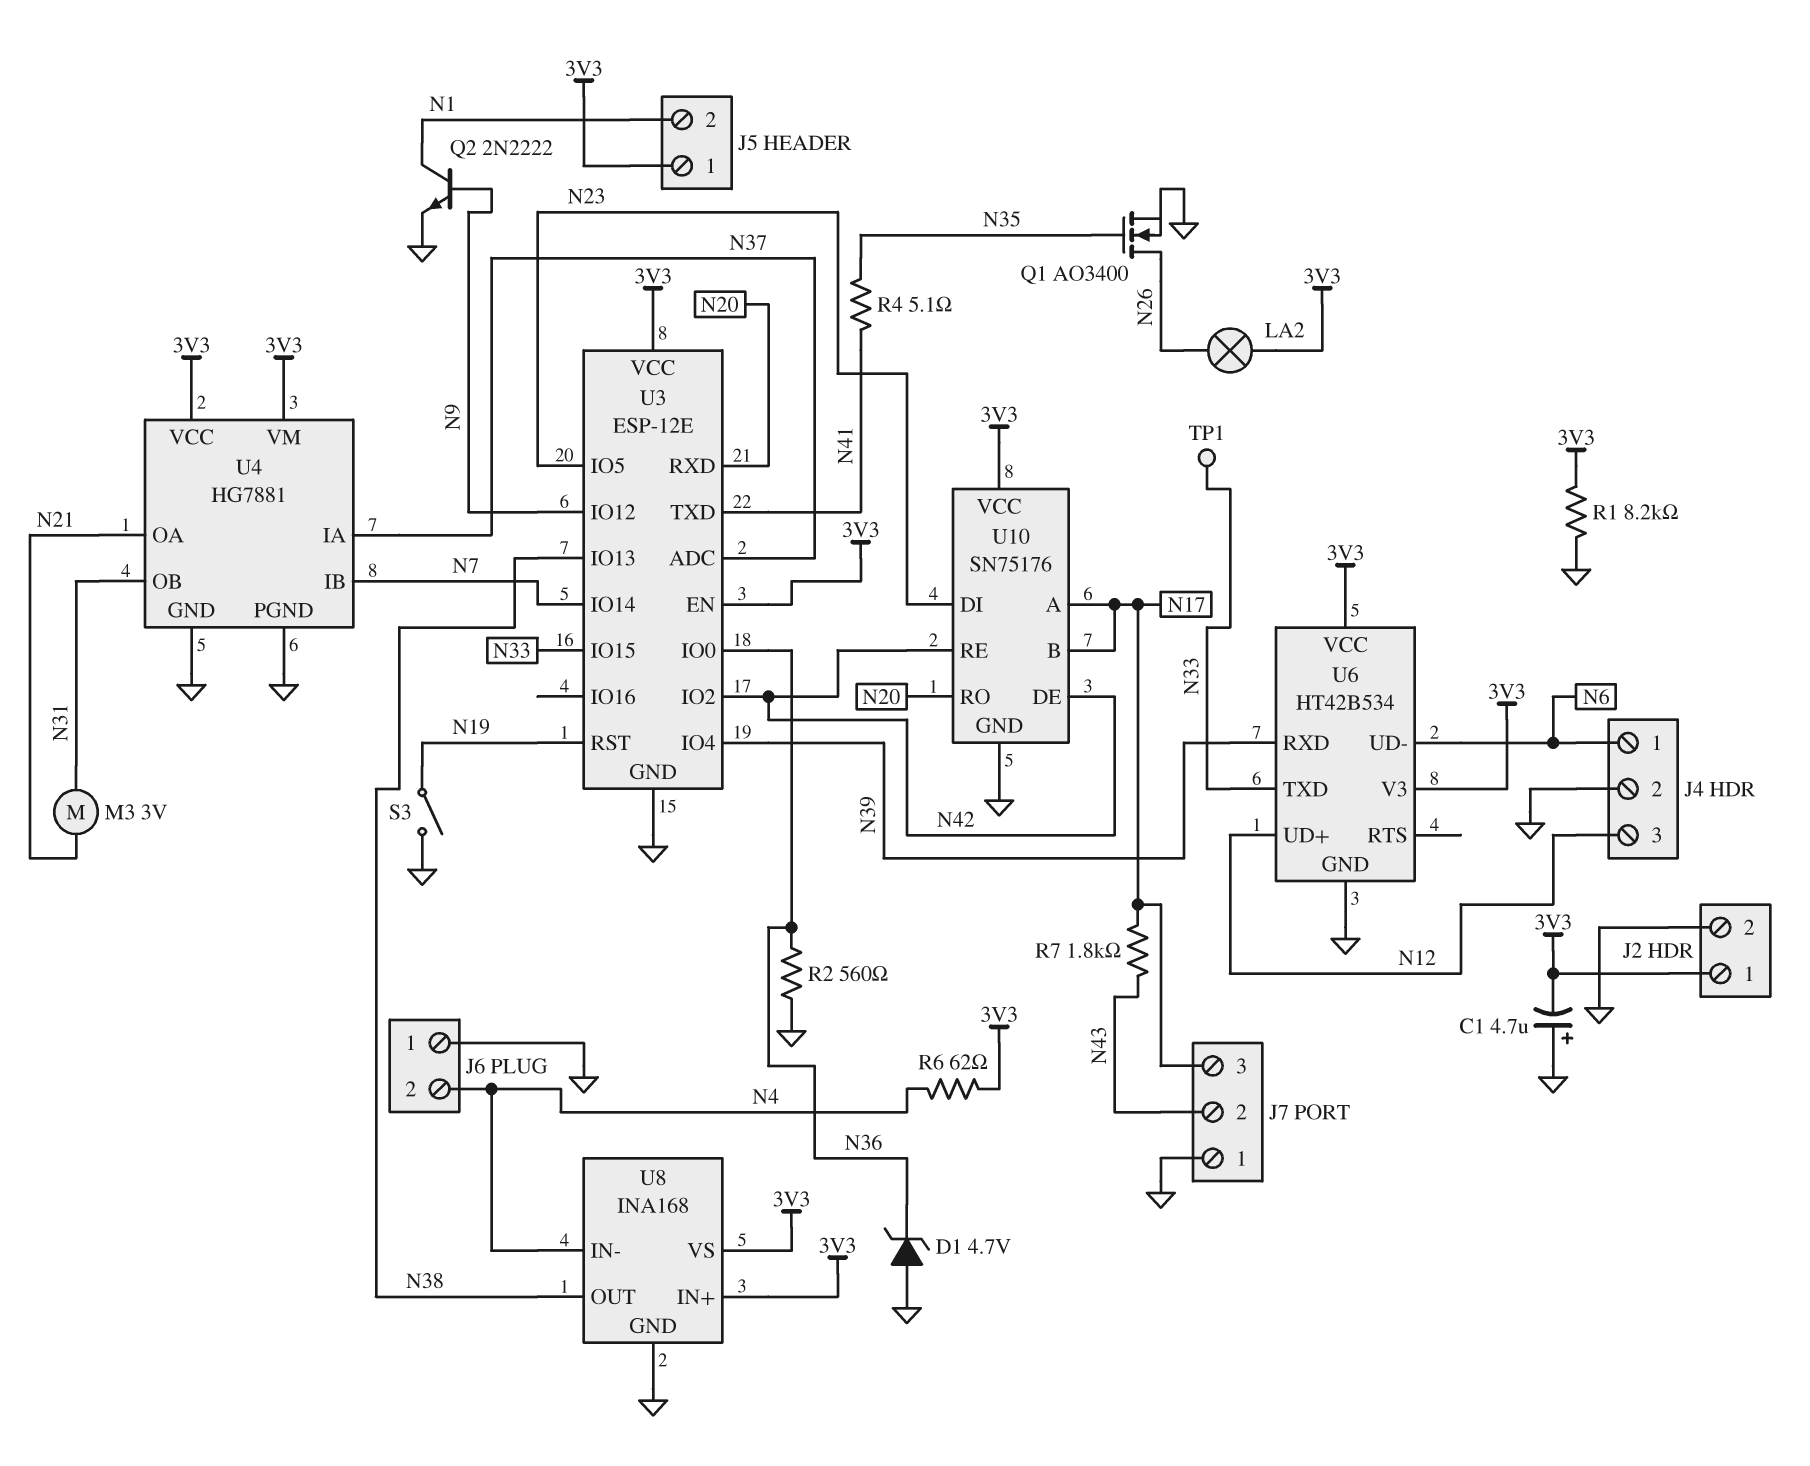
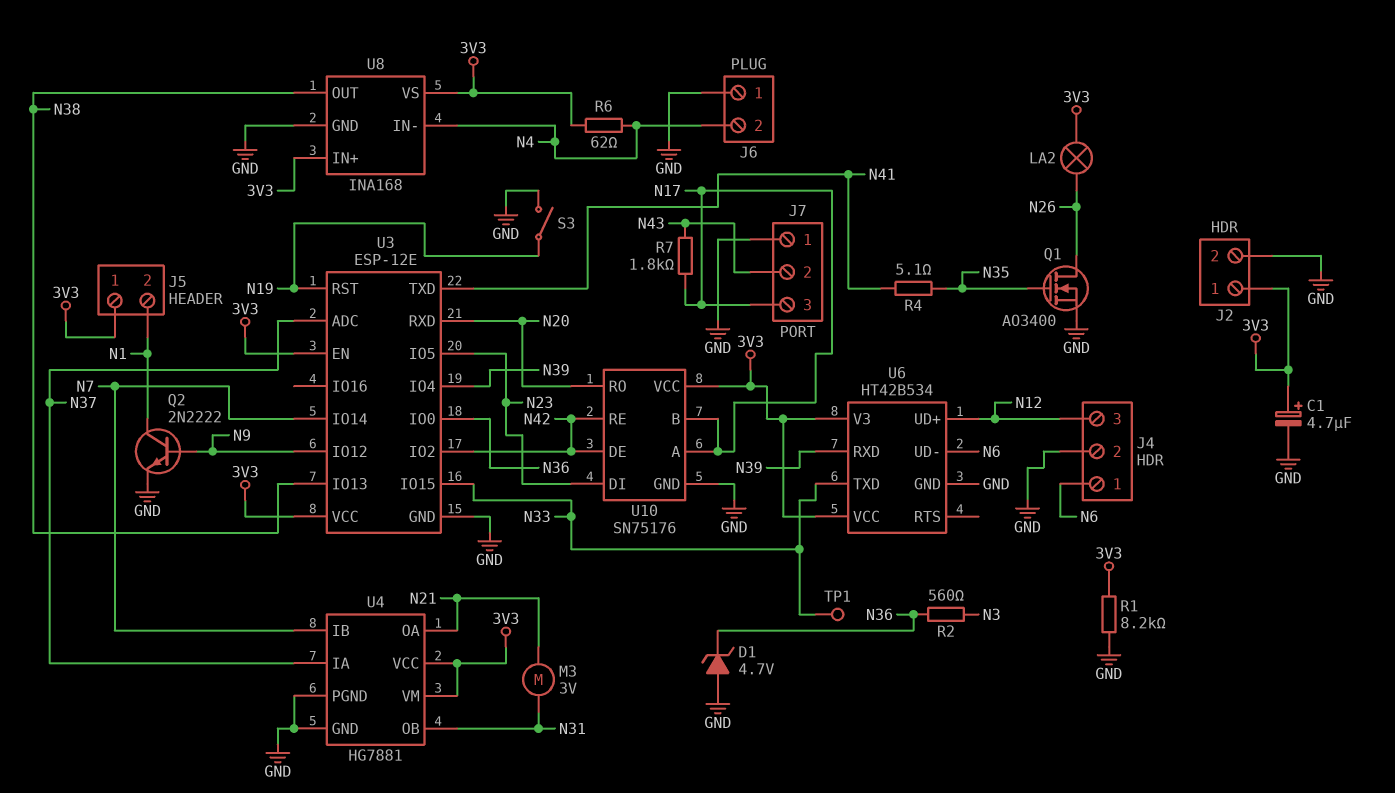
C1: 4.7uF (plus GND, minus 3V3) -> 4.7uF (plus 3V3, minus GND)
R2: 560 (GND, N36) -> 560 (N3, N36)

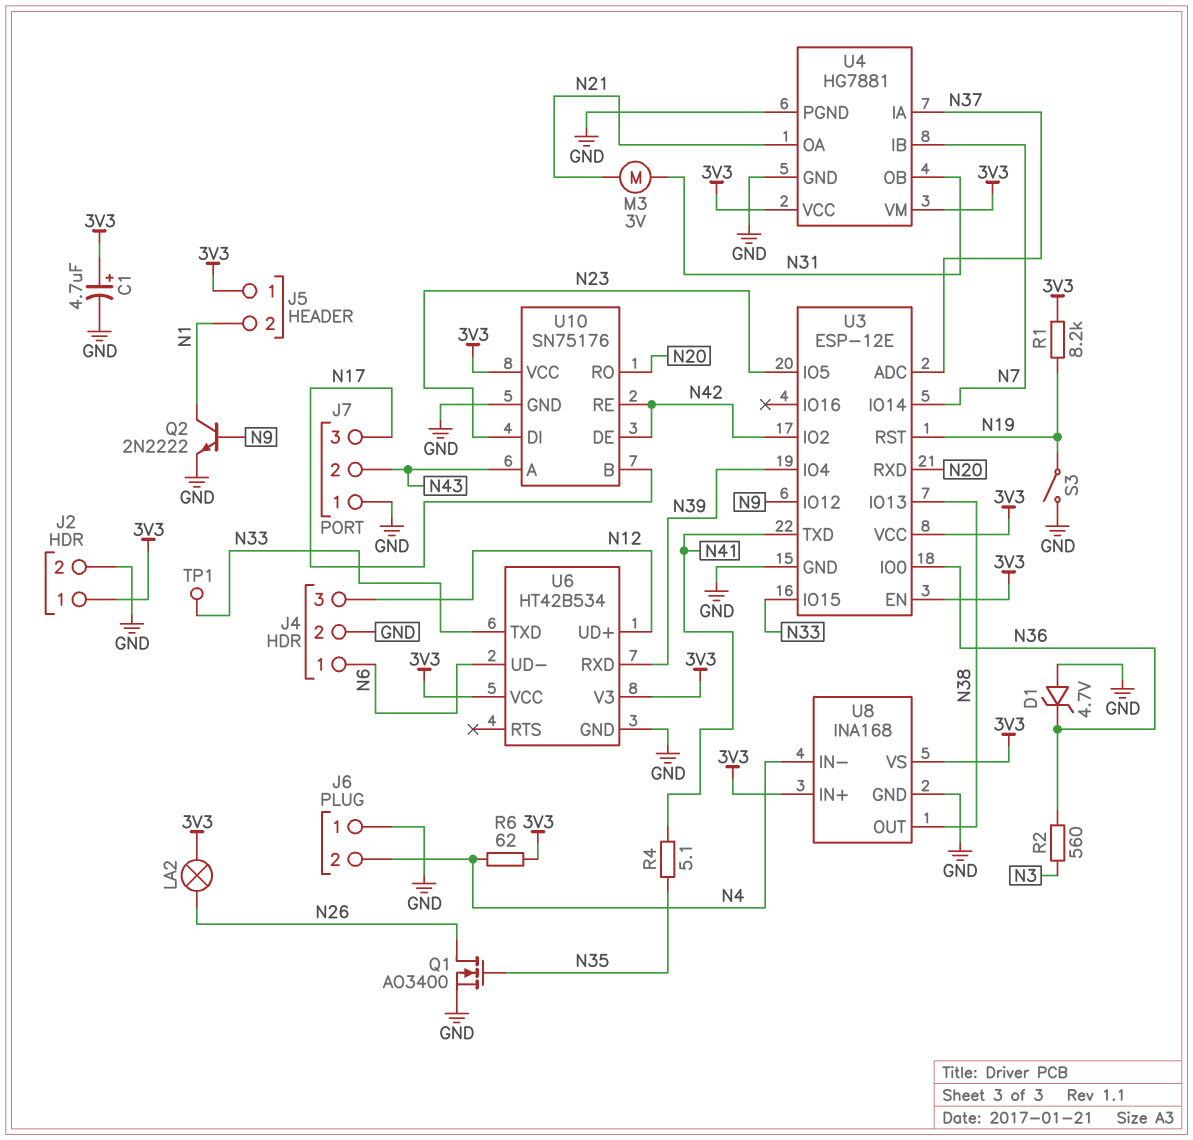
R1: 8.2k (3V3, GND) -> 8.2k (3V3, N19)
R7: 1.8k (N17, N43) -> none
U10 pin A: N17 -> N43

